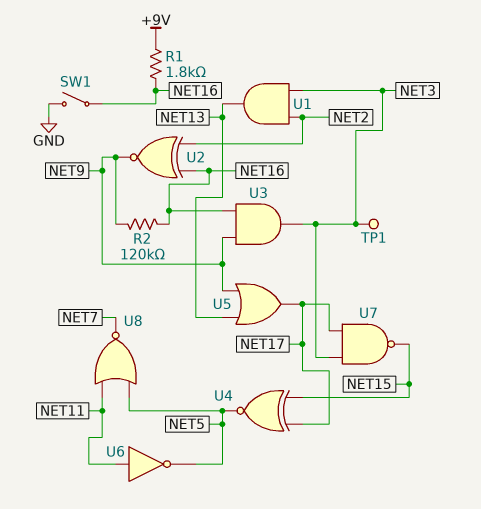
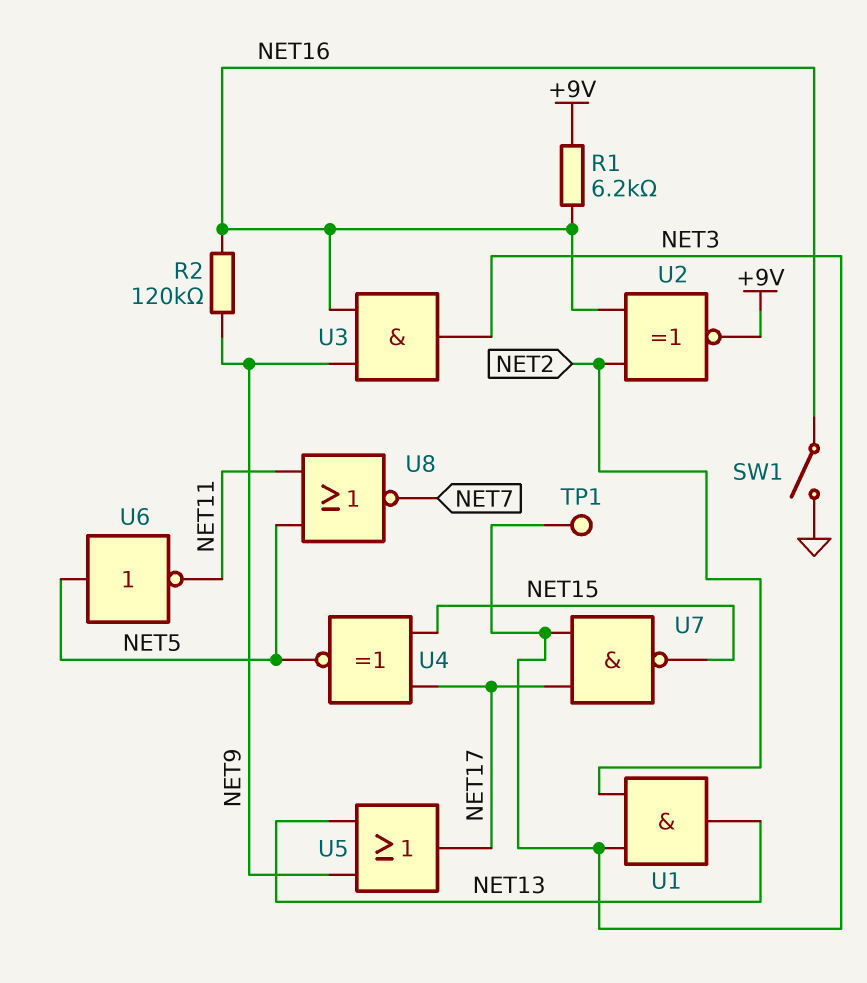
R1: 1.8k (+9V, NET16) -> 6.2k (+9V, NET16)
U2: XNOR (in NET2, in NET16, out NET9) -> XNOR (in NET2, in NET16, out +9V)
U6: NOT (in NET11, out NET5) -> NOT (in NET5, out NET11)

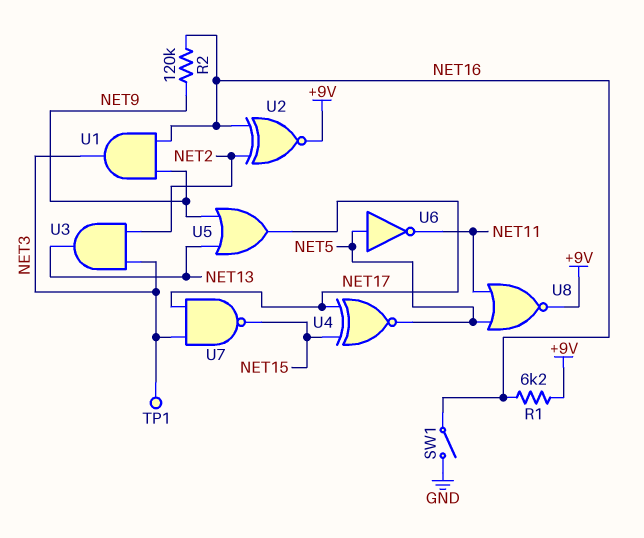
U1: AND (in NET2, in NET3, out NET13) -> AND (in NET9, in NET16, out NET3)
U3: AND (in NET9, in NET16, out NET3) -> AND (in NET2, in NET3, out NET13)
U8: NOR (in NET5, in NET11, out NET7) -> NOR (in NET5, in NET11, out +9V)

